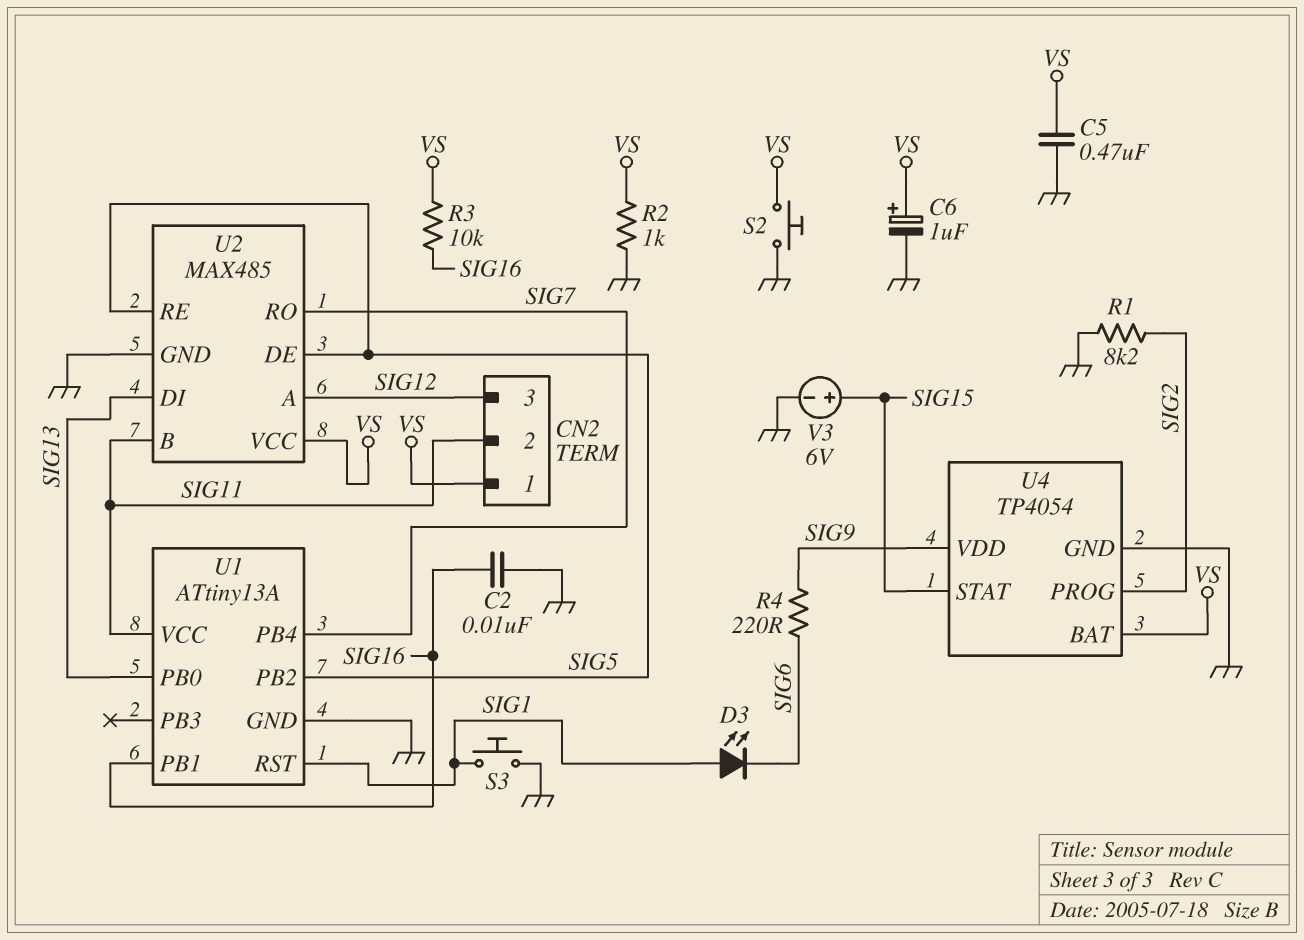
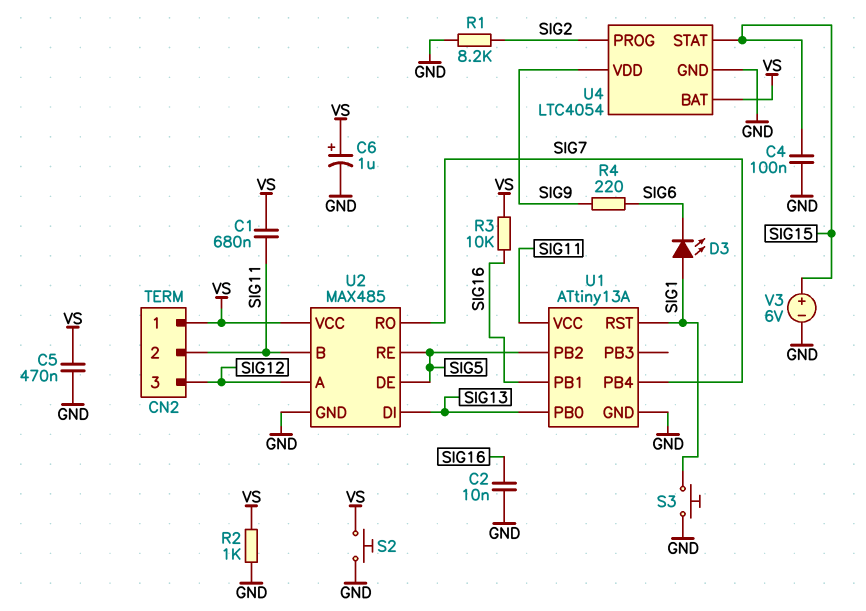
C1: none -> 680nF (SIG11, VS)
C4: none -> 100nF (GND, SIG15)
U4: TP4054 -> LTC4054

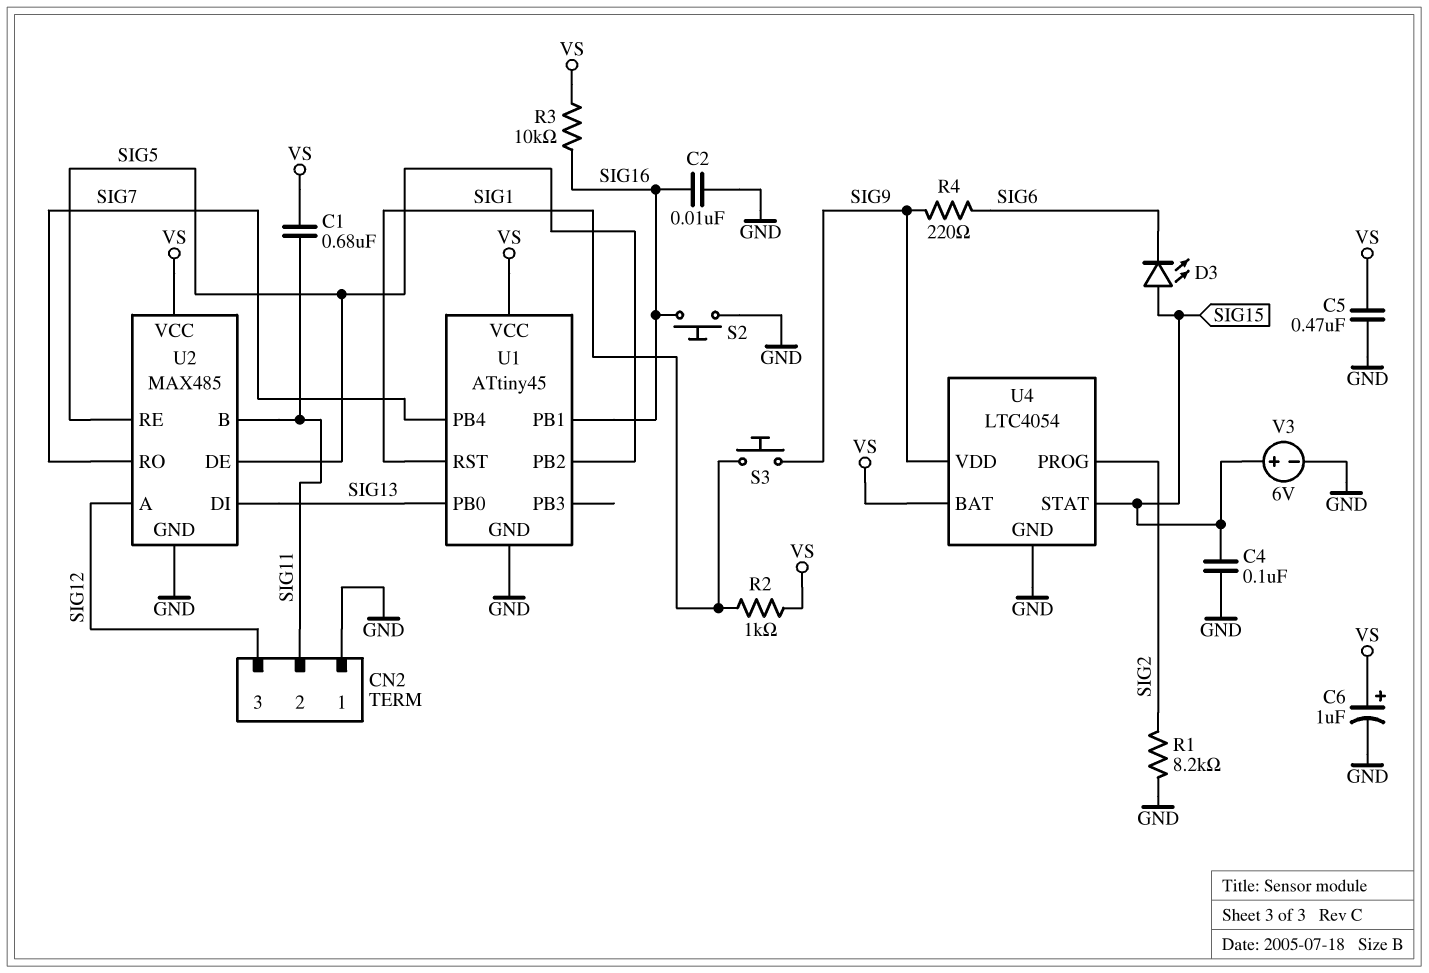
CN2 pin 1: VS -> GND
D3: LED (A SIG1, K SIG6) -> LED (A SIG15, K SIG6)
R2: 1k (GND, VS) -> 1k (SIG1, VS)
S2: button (GND, VS) -> button (GND, SIG16)
S3: button (GND, SIG1) -> button (SIG1, SIG9)
U1: ATtiny13A -> ATtiny45
U1 pin VCC: SIG11 -> VS

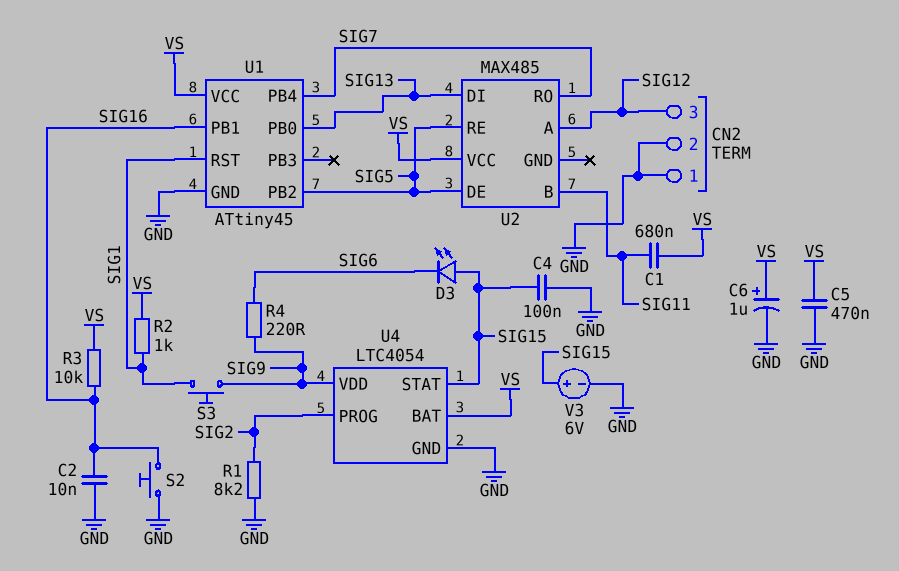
CN2 pin 2: SIG11 -> GND
U2 pin GND: GND -> none

